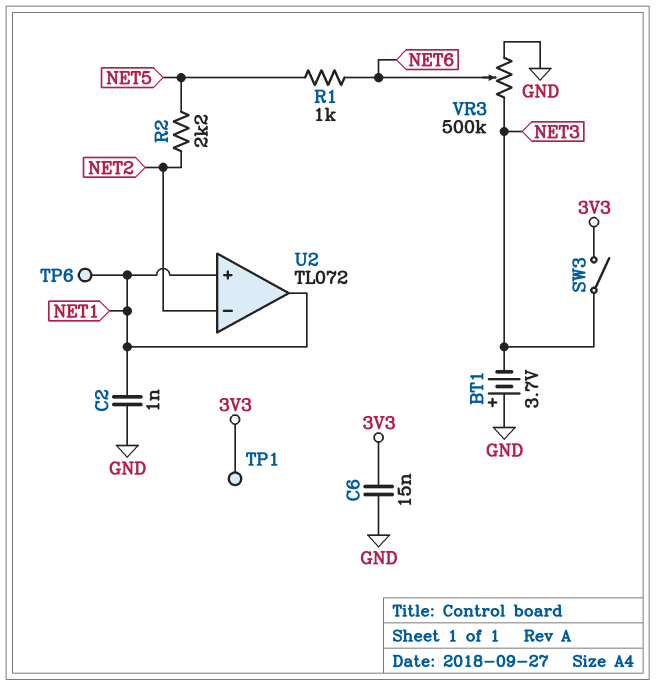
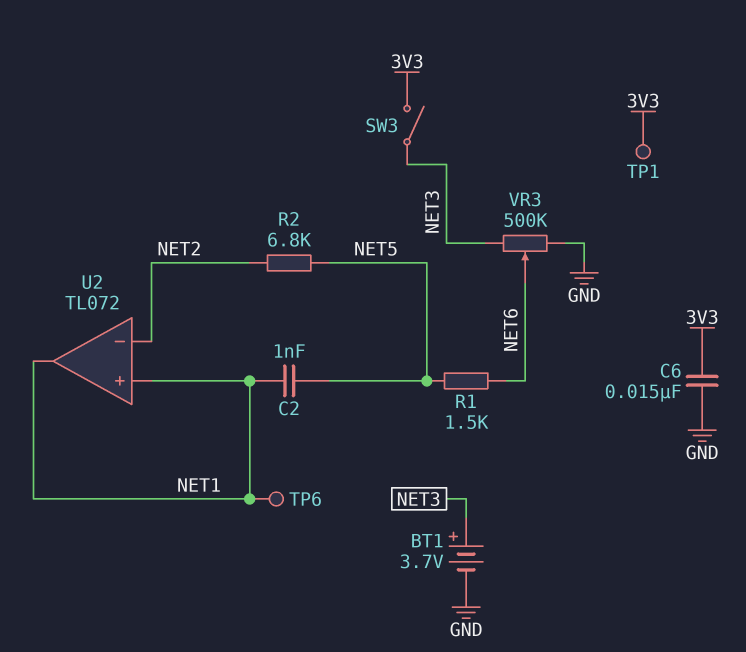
BT1: 3.7V (plus GND, minus NET3) -> 3.7V (plus NET3, minus GND)
C2: 1nF (GND, NET1) -> 1nF (NET1, NET5)
R1: 1k (NET5, NET6) -> 1.5k (NET5, NET6)
R2: 2.2k (NET2, NET5) -> 6.8k (NET2, NET5)

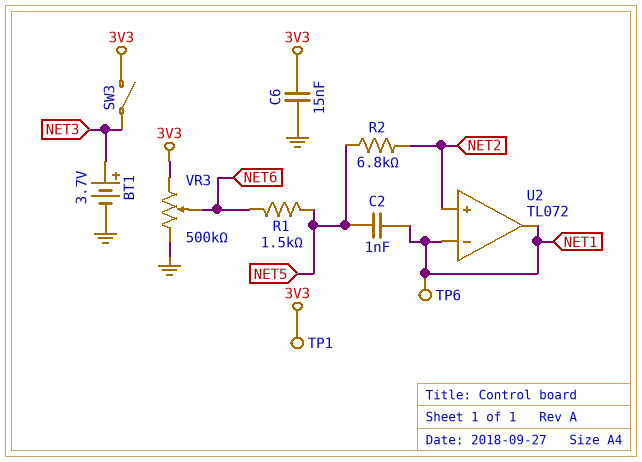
U2 pin in+: NET1 -> NET2
U2 pin in-: NET2 -> NET1
VR3: 500k (GND, NET3, wiper NET6) -> 500k (3V3, GND, wiper NET6)

